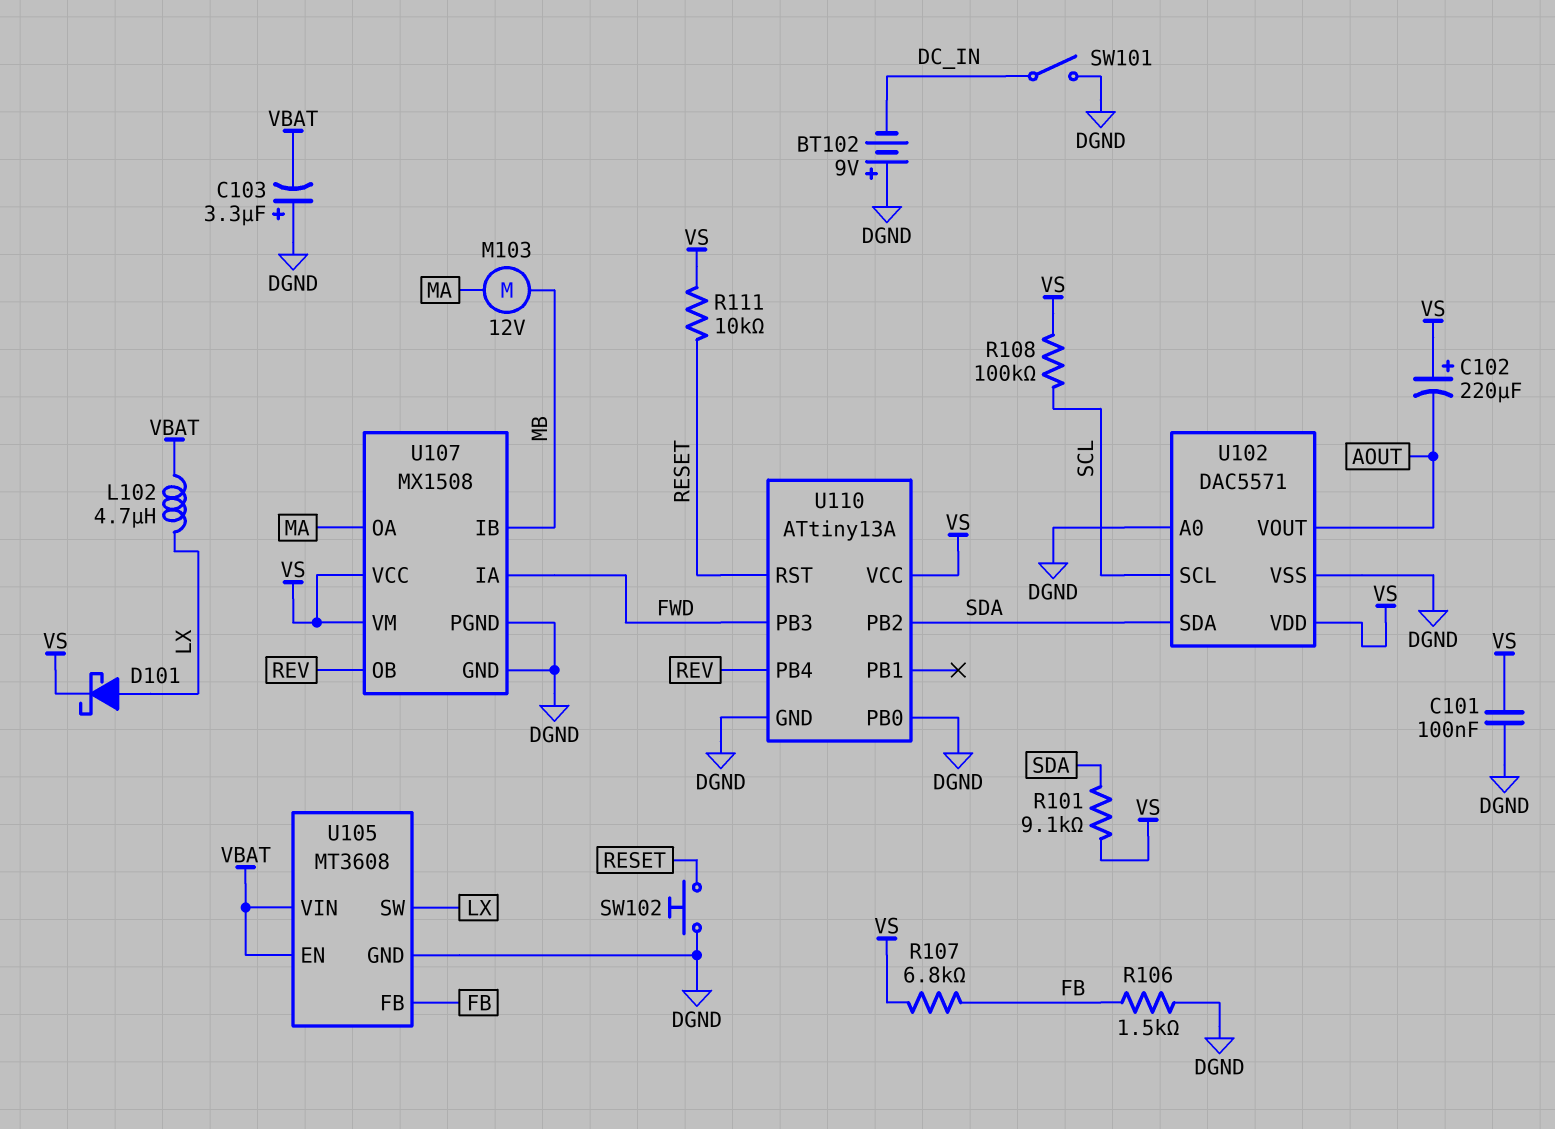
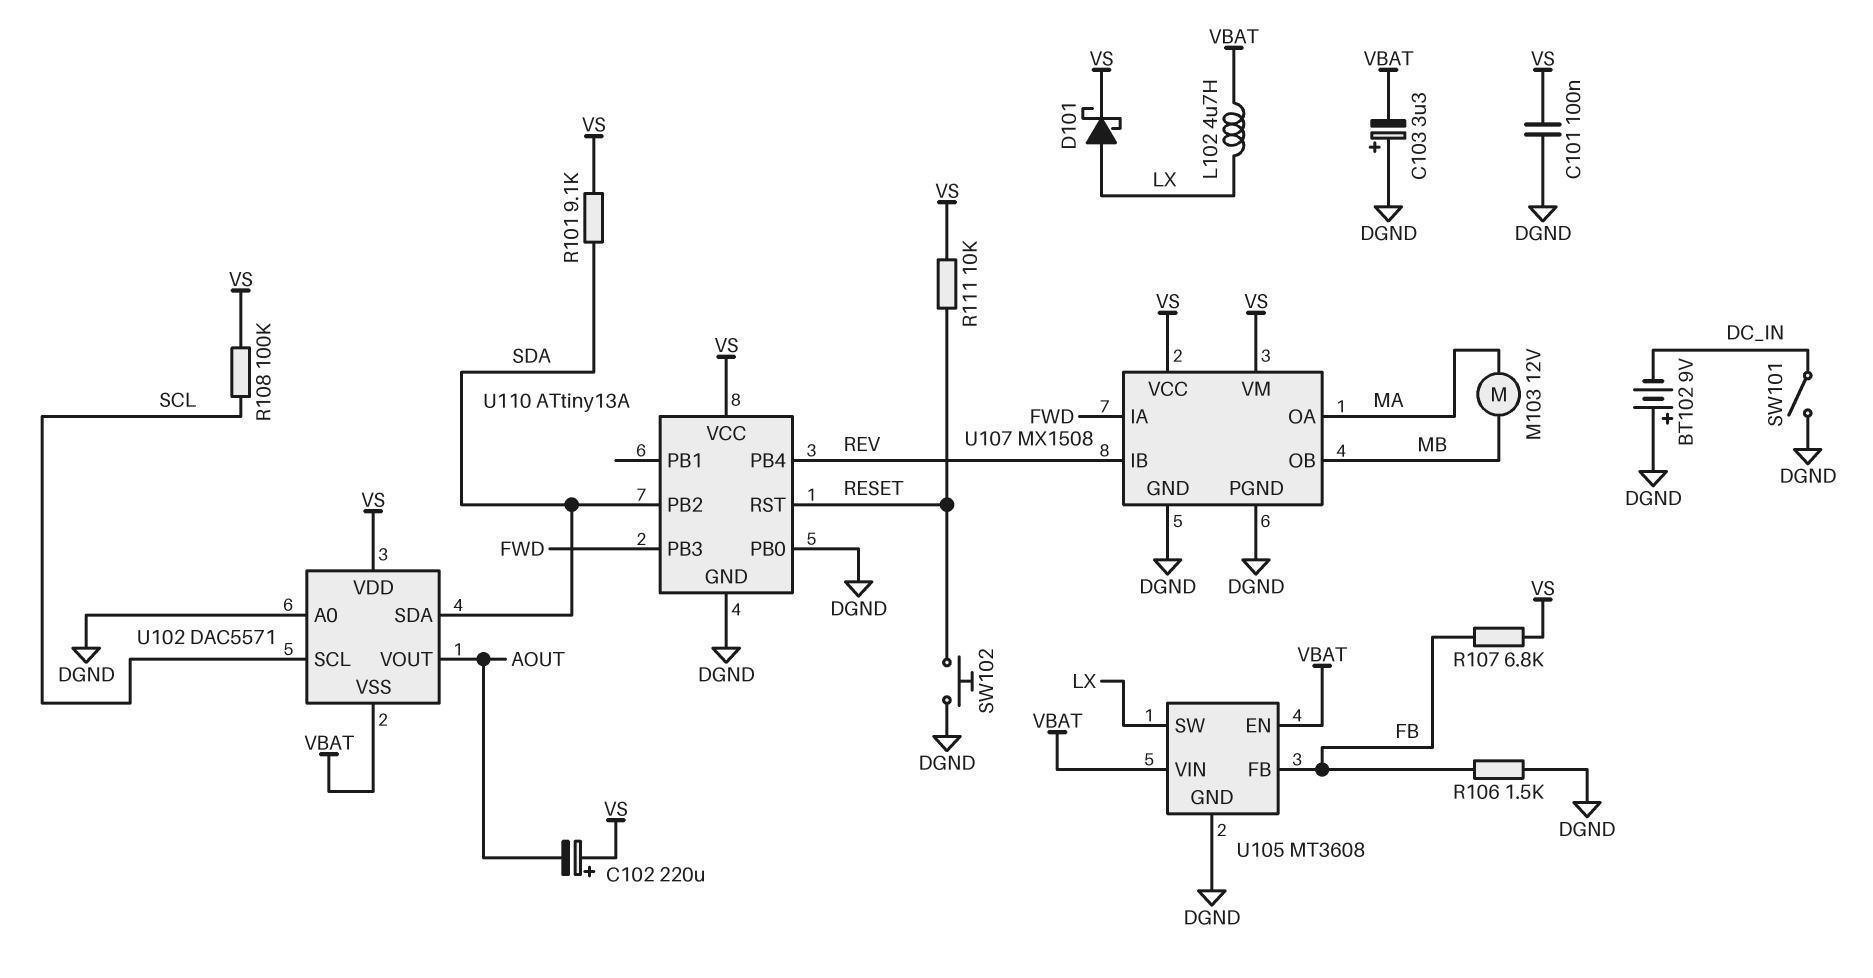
U102 pin VSS: DGND -> VBAT
U107 pin IB: MB -> REV
U107 pin OB: REV -> MB

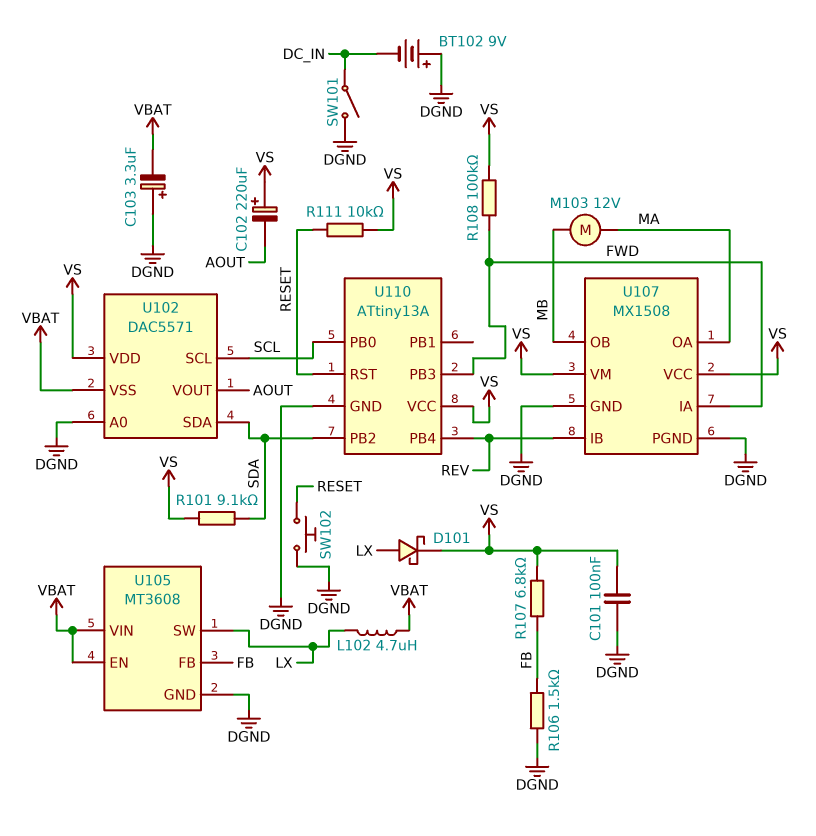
R108: 100k (SCL, VS) -> 100k (FWD, VS)
U110 pin PB0: DGND -> SCL

